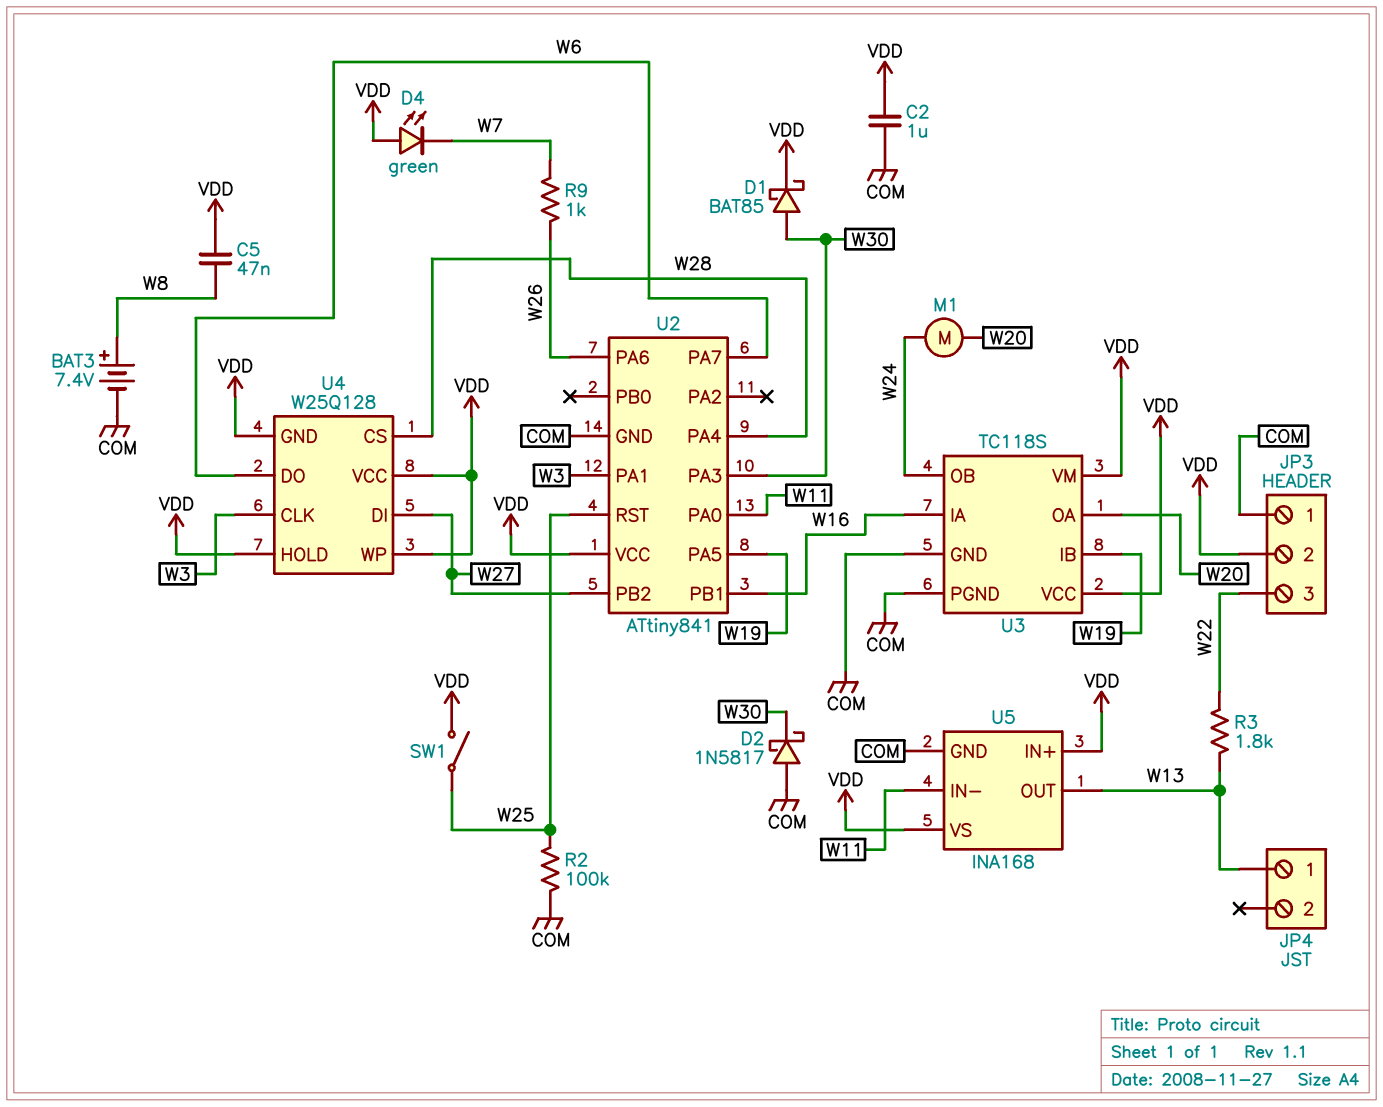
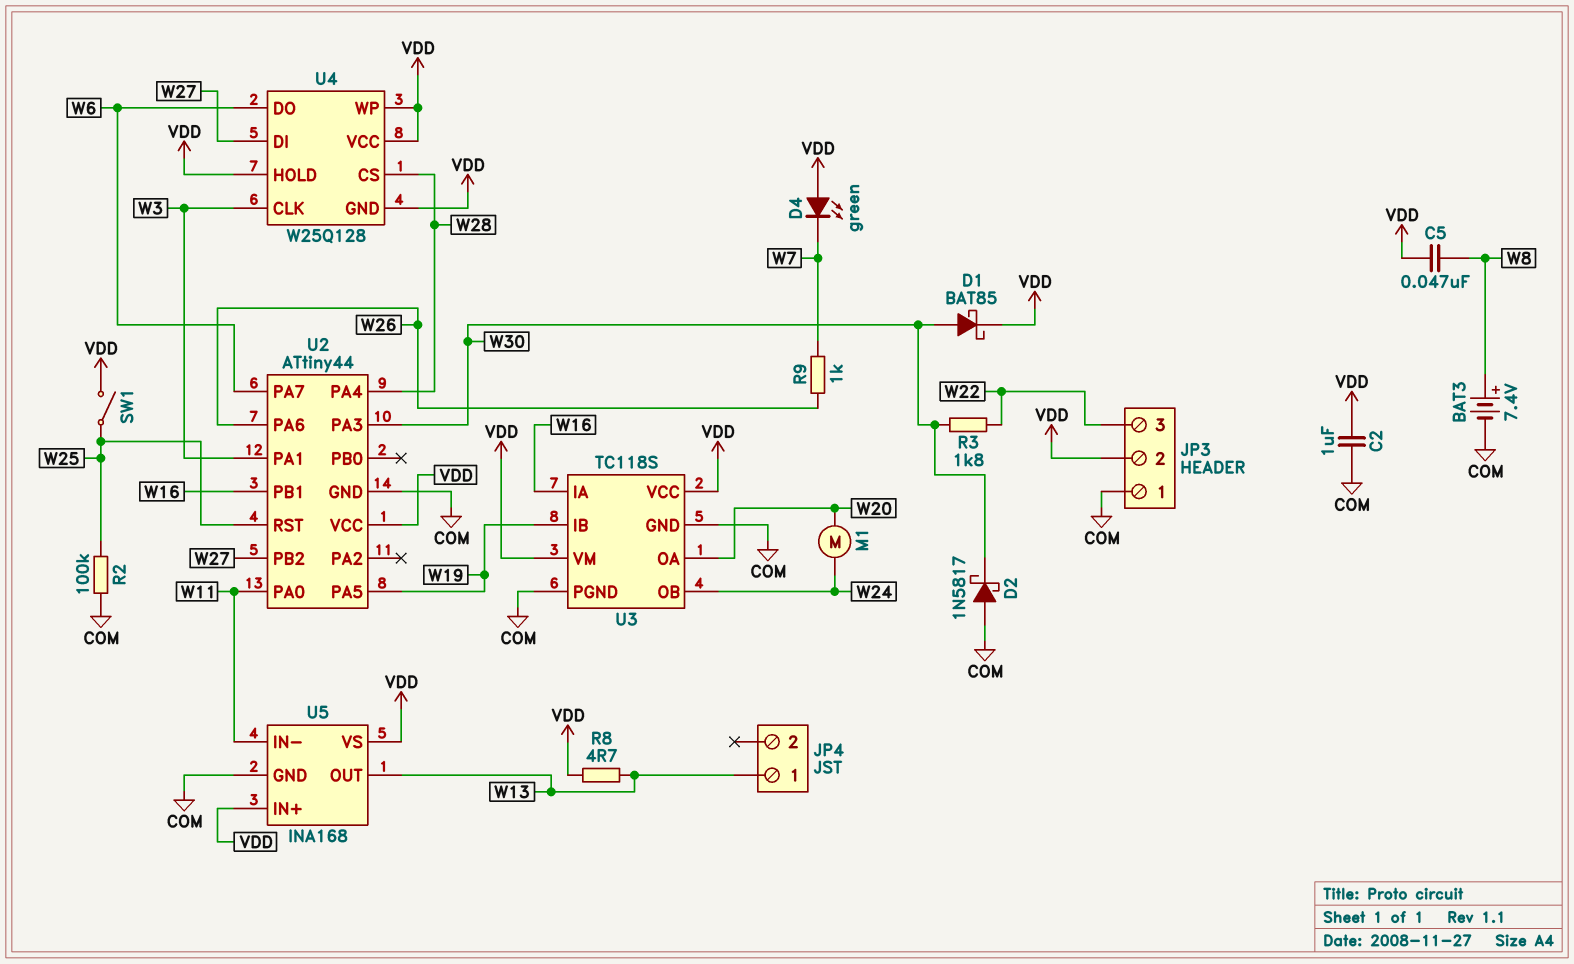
R3: 1.8k (W13, W22) -> 1.8k (W22, W30)
R8: none -> 4.7 (VDD, W13)
U2: ATtiny841 -> ATtiny44

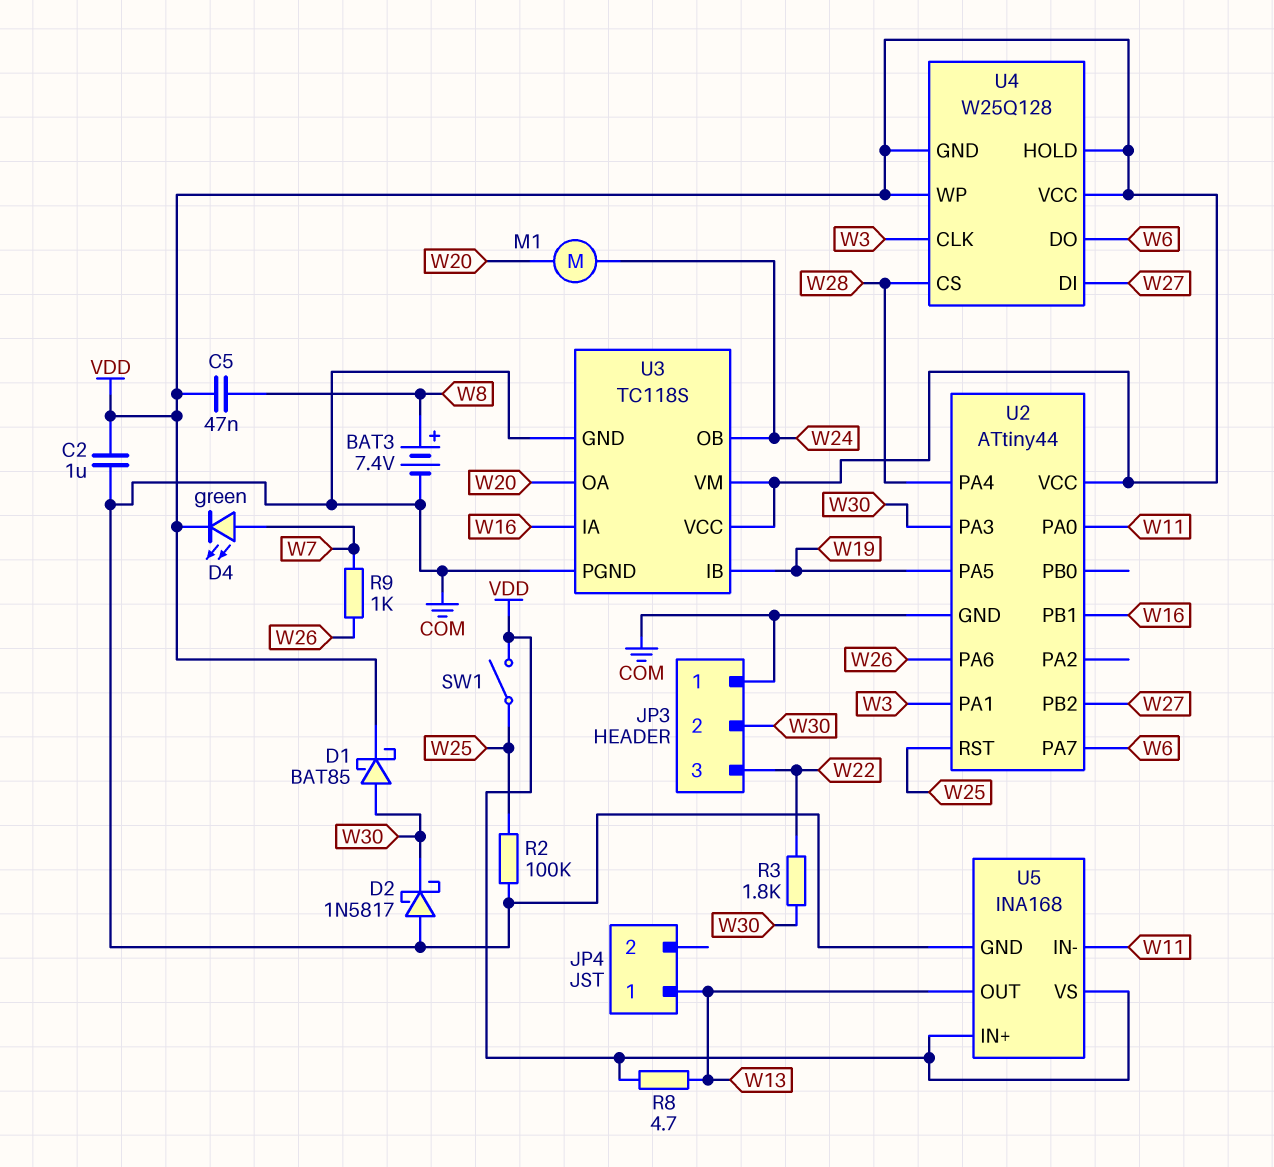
D4: LED green (A VDD, K W7) -> LED green (A W7, K VDD)
JP3 pin 2: VDD -> W30

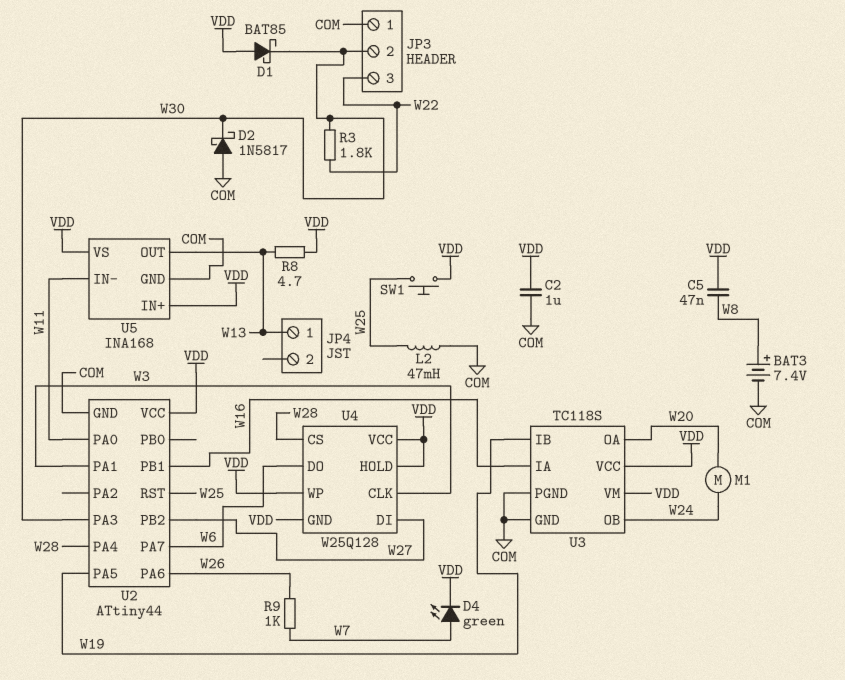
D1: schottky BAT85 (A W30, K VDD) -> schottky BAT85 (A VDD, K W30)
L2: none -> 47mH (COM, W25)
R2: 100k (COM, W25) -> none
SW1: switch (VDD, W25) -> button (VDD, W25)

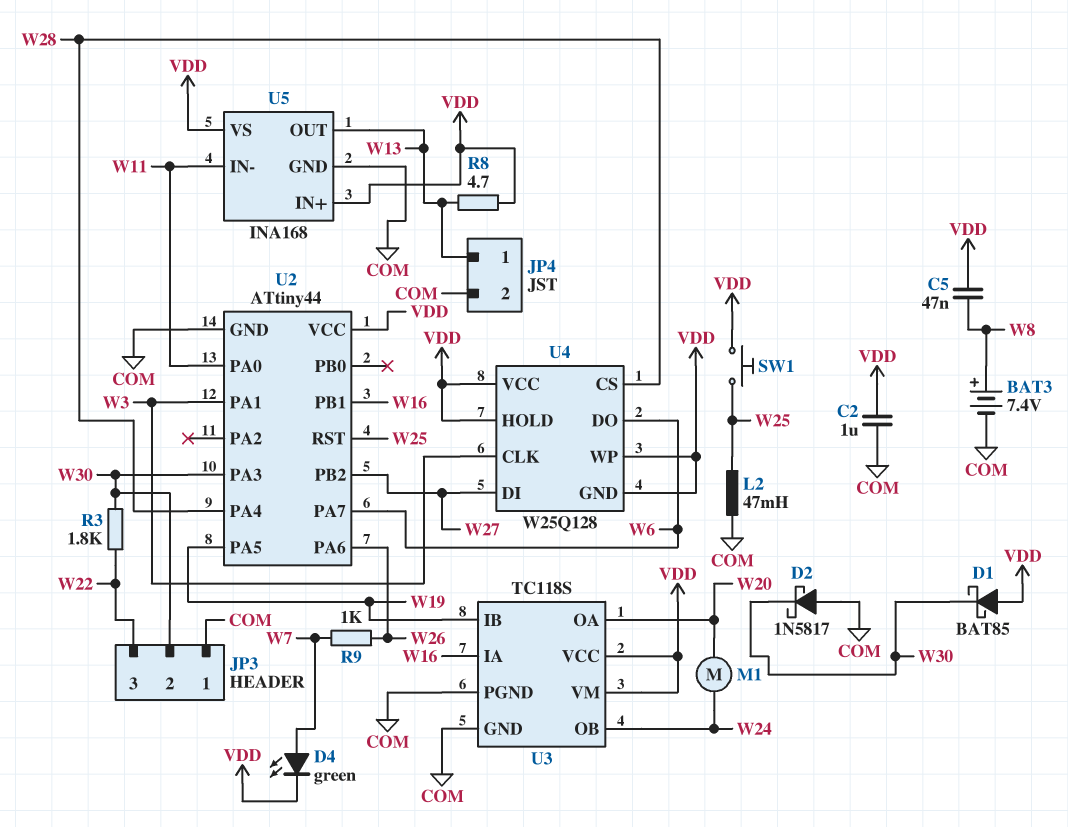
JP4 pin 2: none -> COM

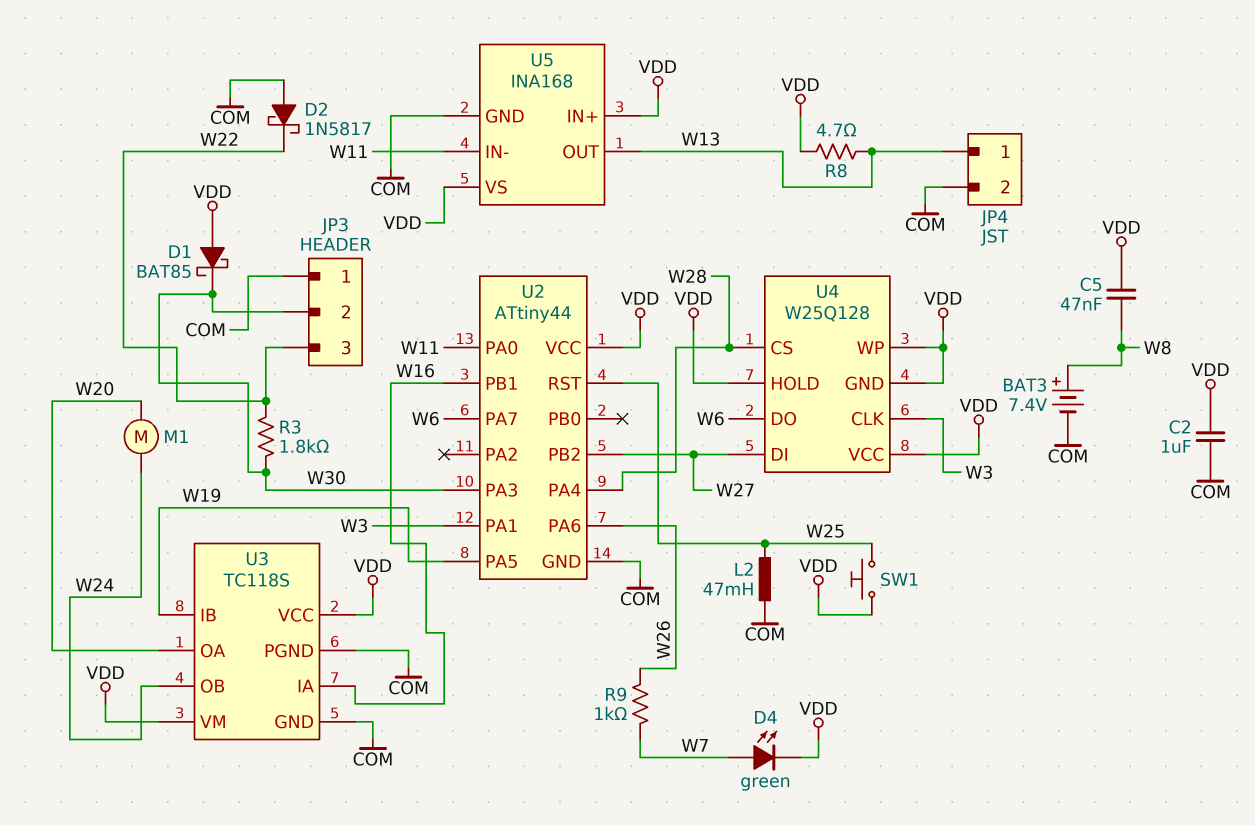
D2: schottky 1N5817 (A COM, K W30) -> schottky 1N5817 (A COM, K W22)

